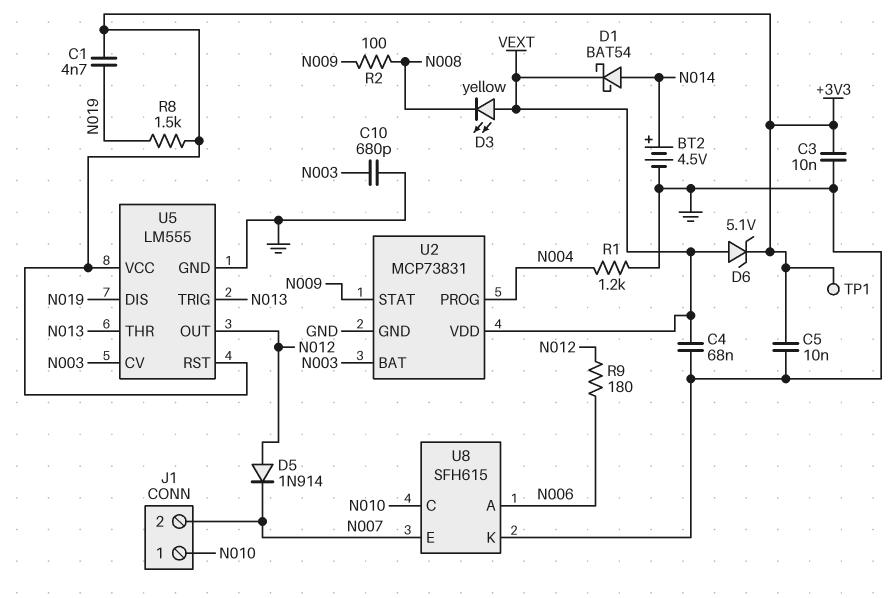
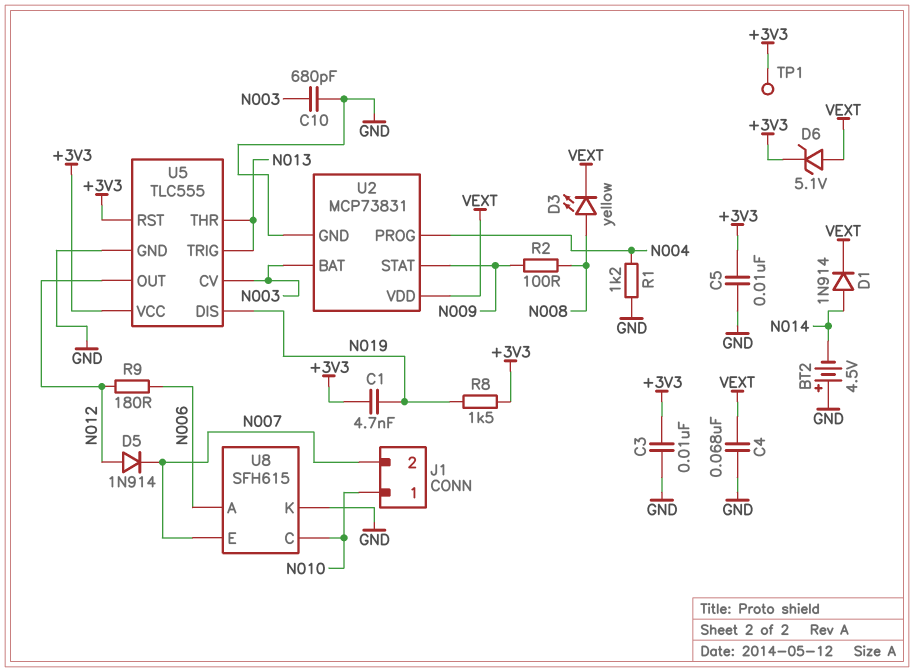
BT2: 4.5V (plus N014, minus GND) -> 4.5V (plus GND, minus N014)
D1: schottky BAT54 (A N014, K VEXT) -> diode 1N914 (A N014, K VEXT)
D3: LED yellow (A VEXT, K N008) -> LED yellow (A N008, K VEXT)
U5: LM555 -> TLC555

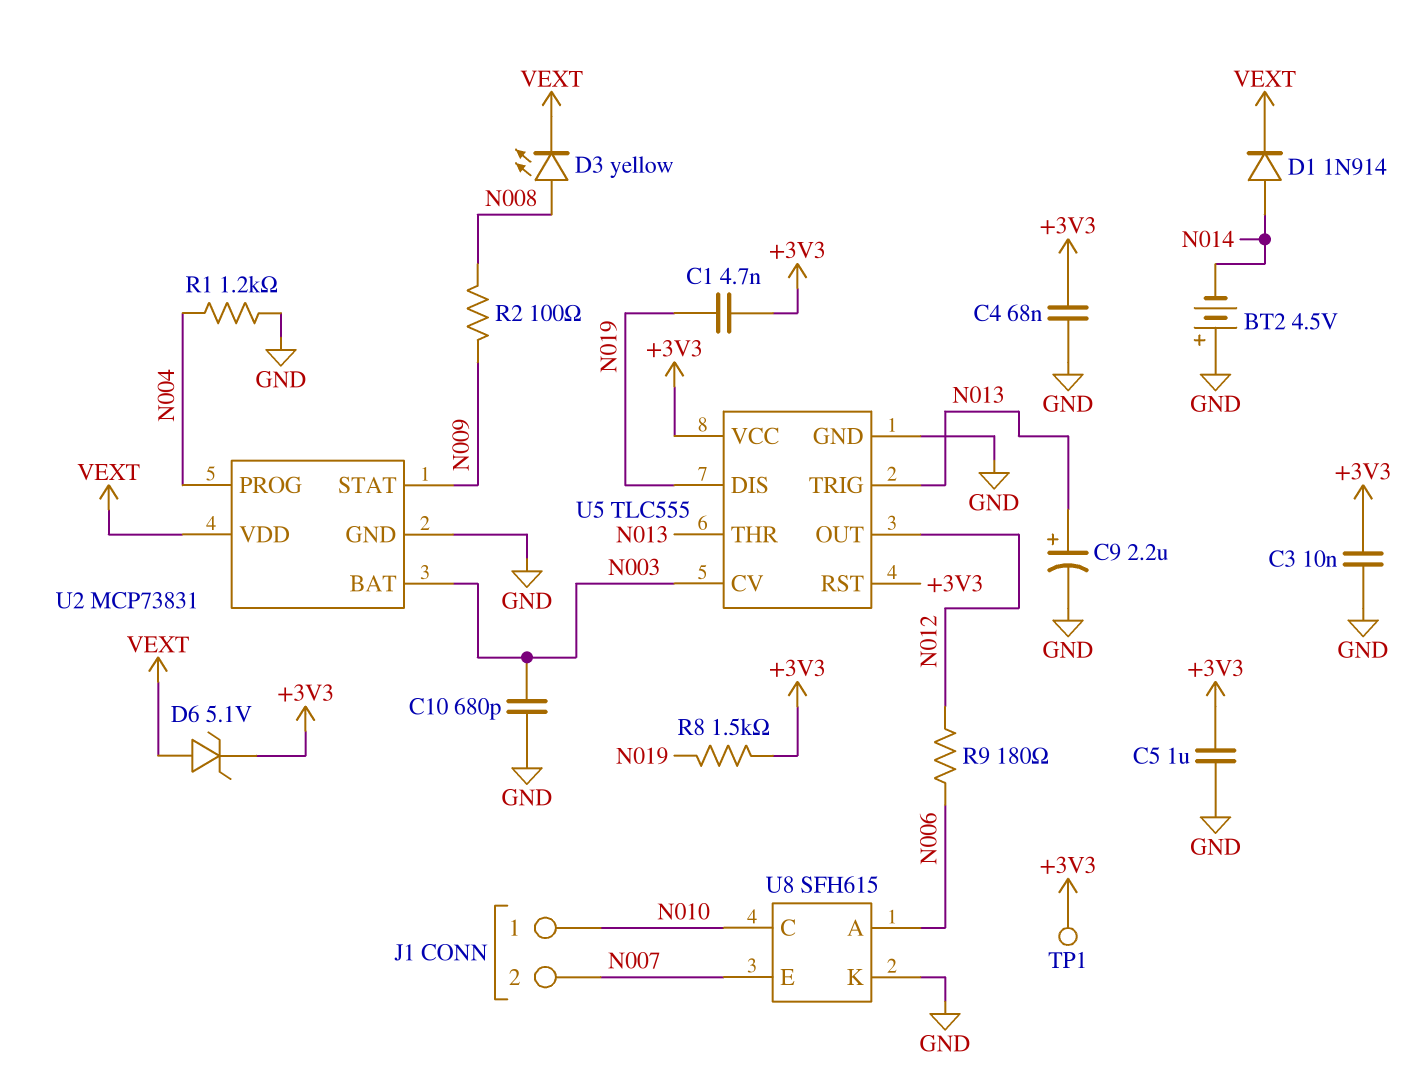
C4: 68nF (GND, VEXT) -> 68nF (+3V3, GND)
C5: 10nF (+3V3, GND) -> 1uF (+3V3, GND)
C9: none -> 2.2uF (plus N013, minus GND)
D5: diode 1N914 (A N012, K N007) -> none

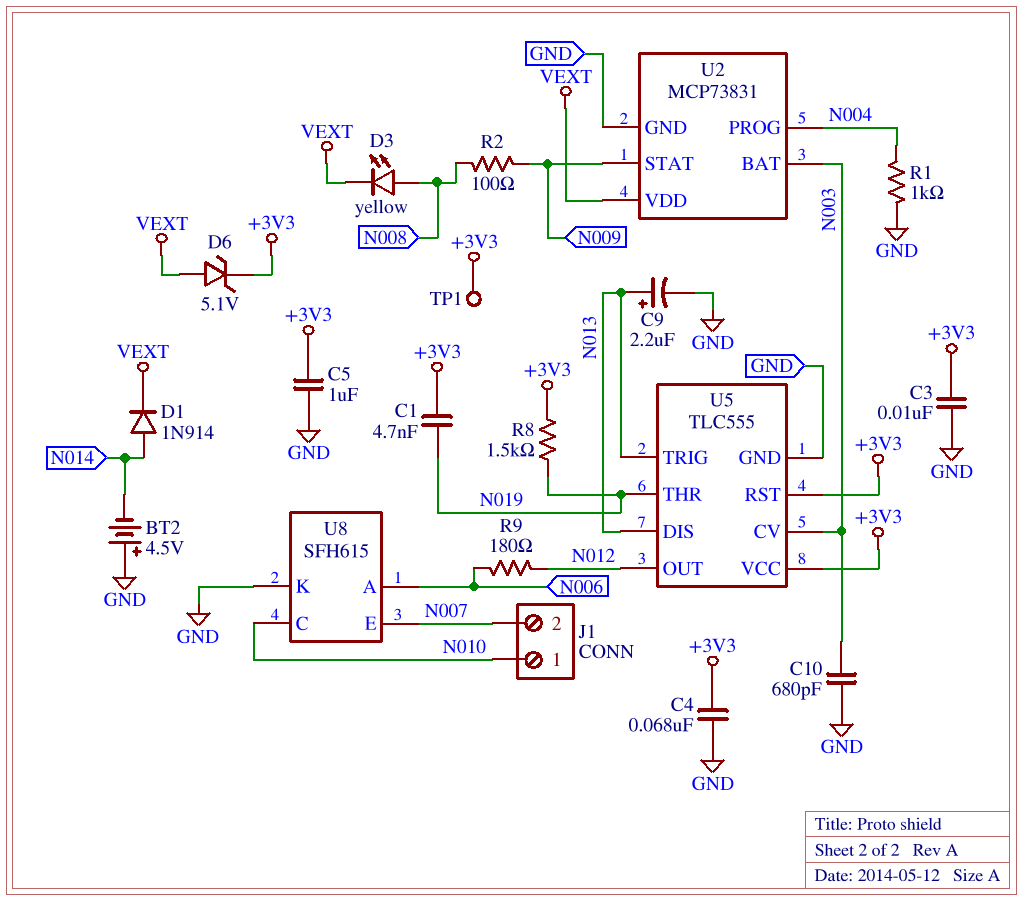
R1: 1.2k (GND, N004) -> 1k (GND, N004)
U5 pin DIS: N019 -> N013
U5 pin THR: N013 -> N019

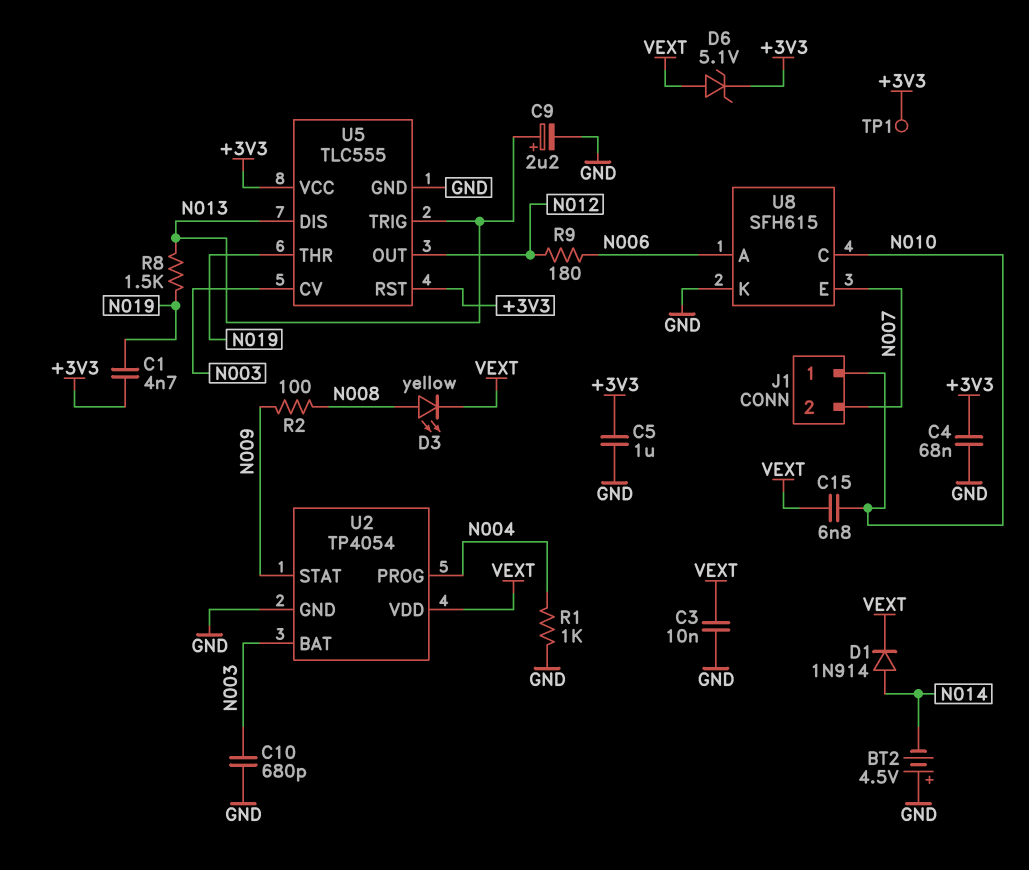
C3: 10nF (+3V3, GND) -> 10nF (GND, VEXT)
C15: none -> 6.8nF (N010, VEXT)
R8: 1.5k (+3V3, N019) -> 1.5k (N013, N019)
U2: MCP73831 -> TP4054

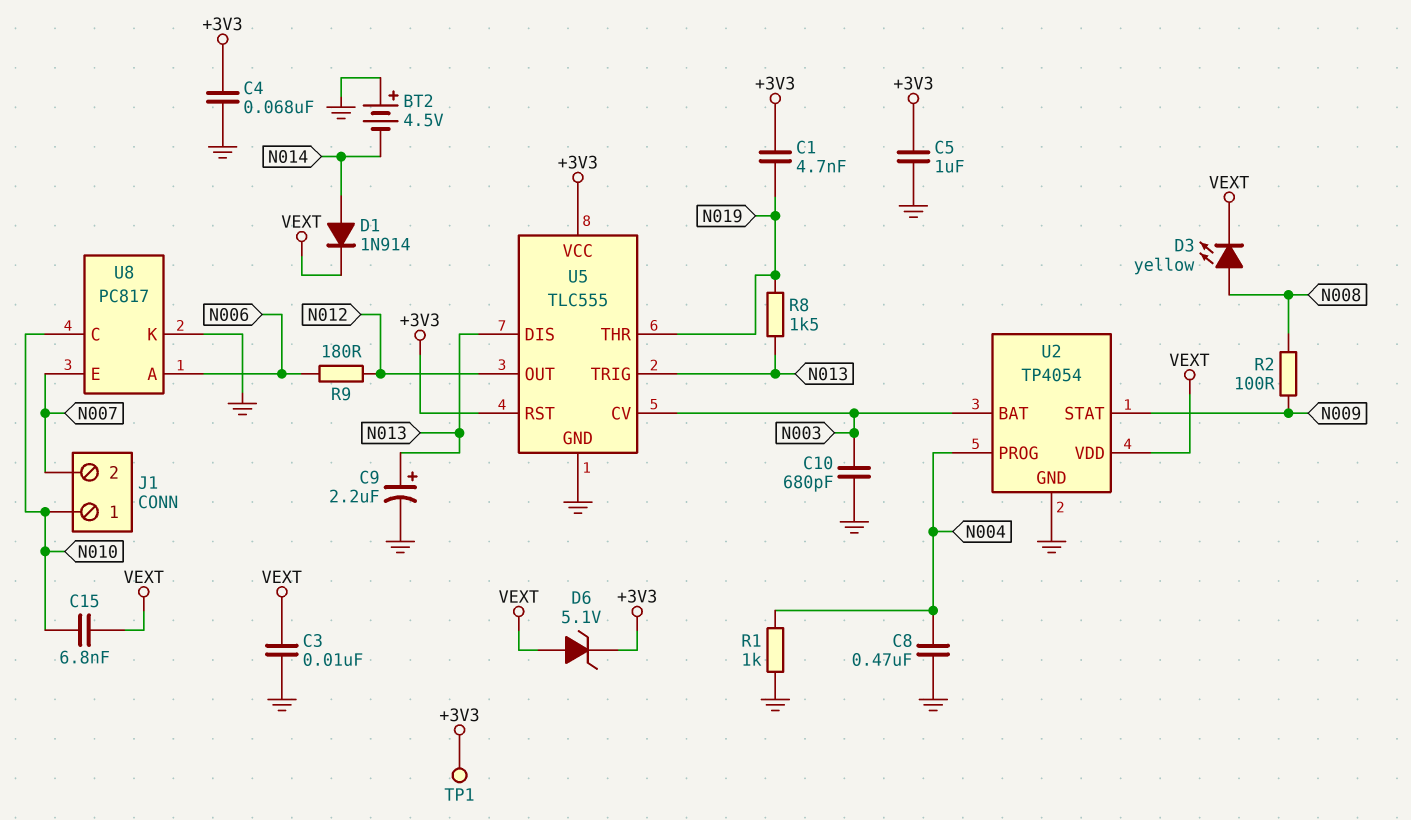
C8: none -> 470nF (GND, N004)
U8: SFH615 -> PC817

